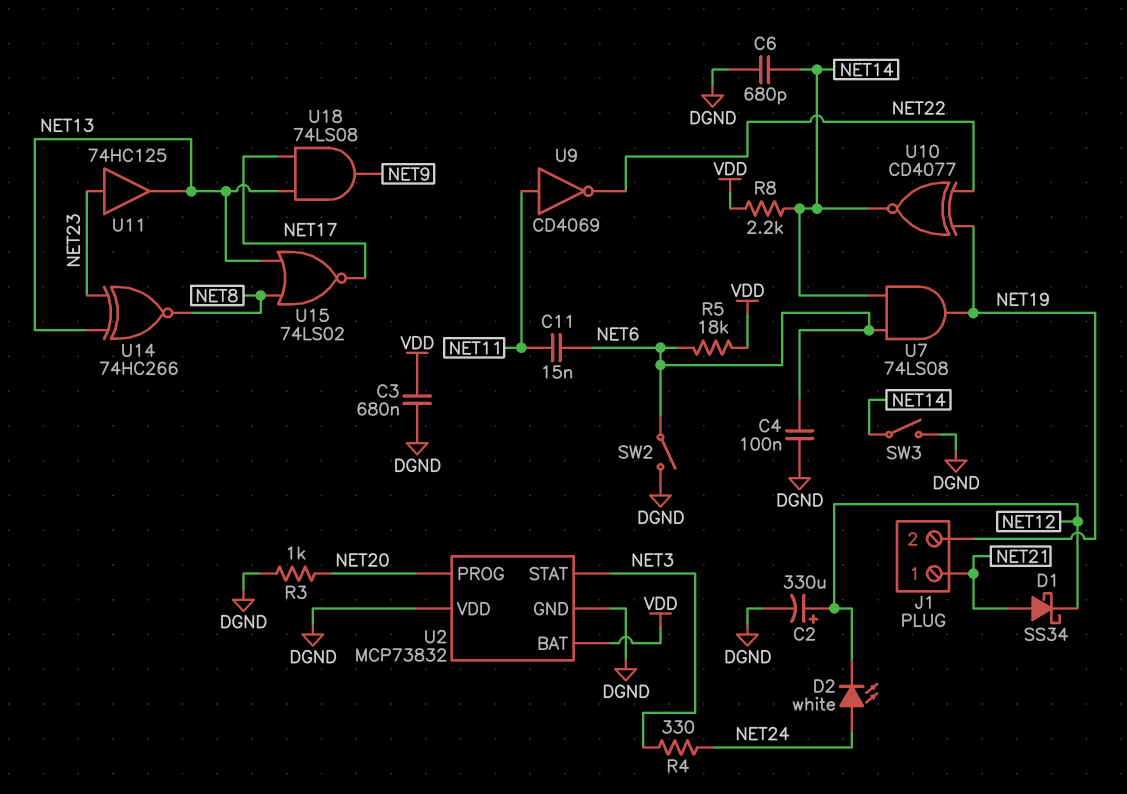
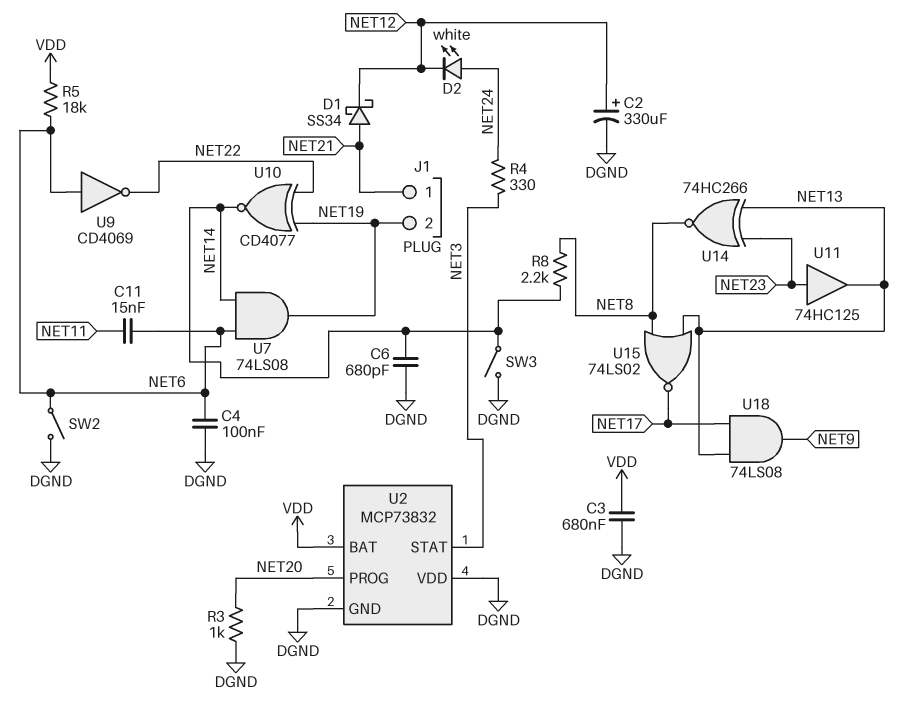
R8: 2.2k (NET14, VDD) -> 2.2k (NET8, NET14)
U9: NOT CD4069 (in NET11, out NET22) -> NOT CD4069 (in NET6, out NET22)

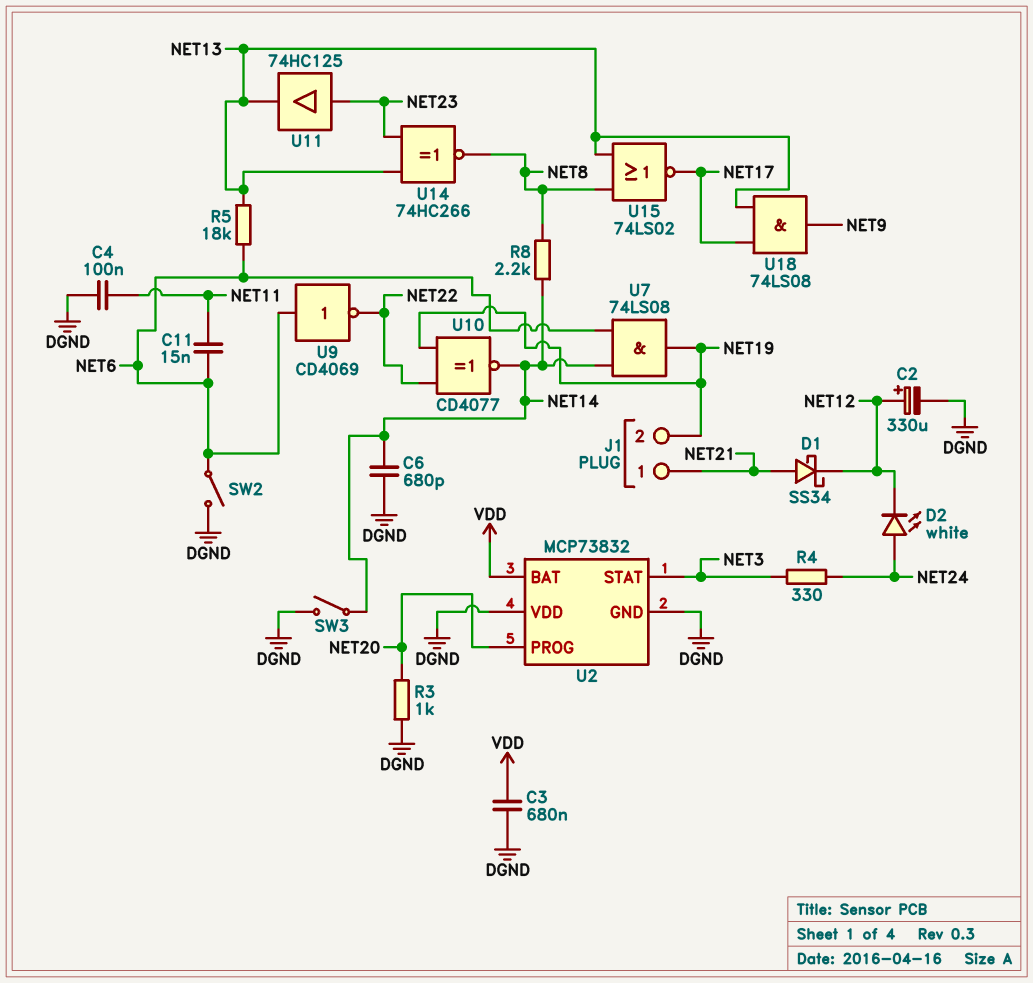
C4: 100nF (DGND, NET6) -> 100nF (DGND, NET11)
R5: 18k (NET6, VDD) -> 18k (NET6, NET13)

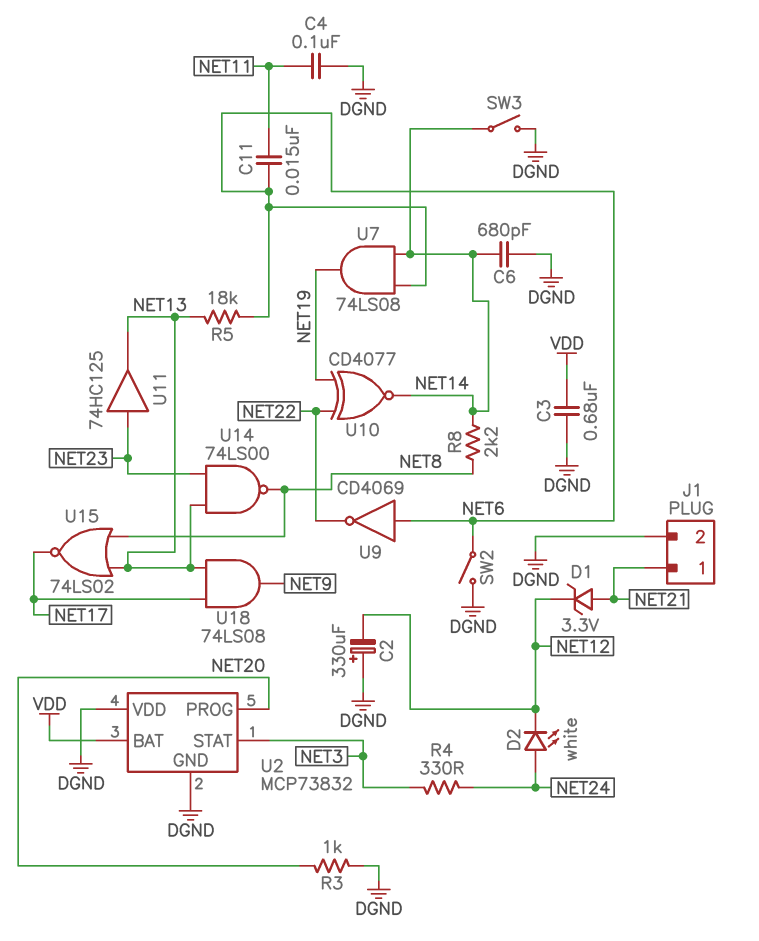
C2: 330uF (plus NET12, minus DGND) -> 330uF (plus DGND, minus NET12)
D1: schottky SS34 (A NET21, K NET12) -> zener 3.3V (A NET21, K NET12)
J1 pin 2: NET19 -> DGND
U14: XNOR 74HC266 (in NET13, in NET23, out NET8) -> NAND 74LS00 (in NET13, in NET23, out NET8)

